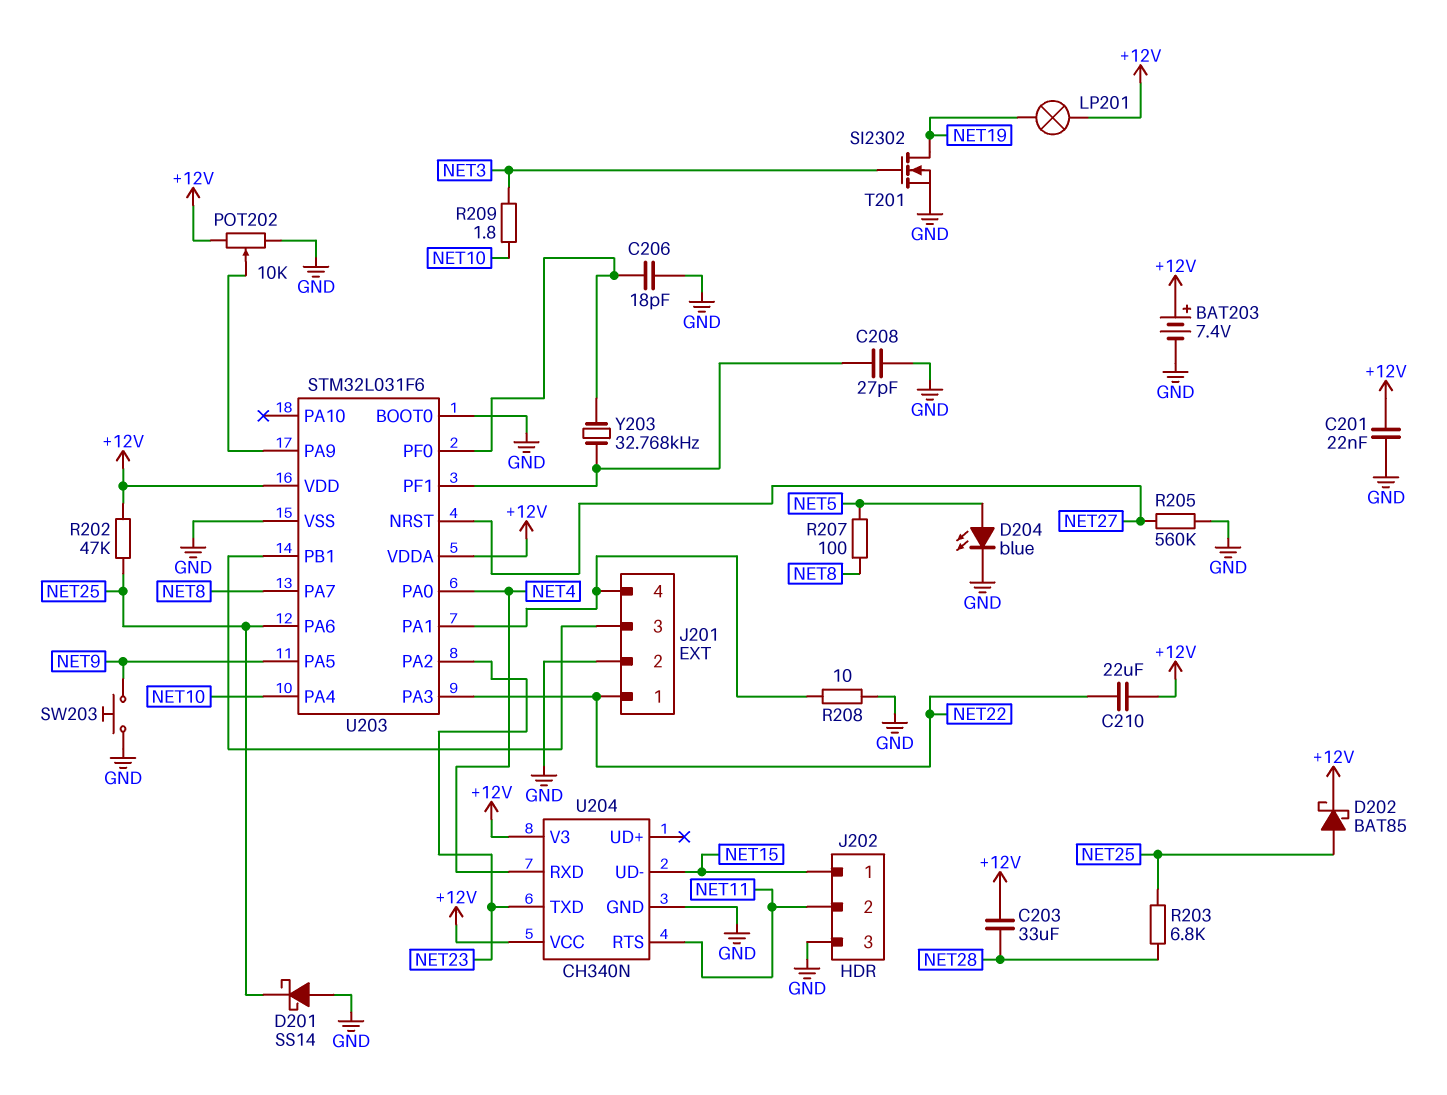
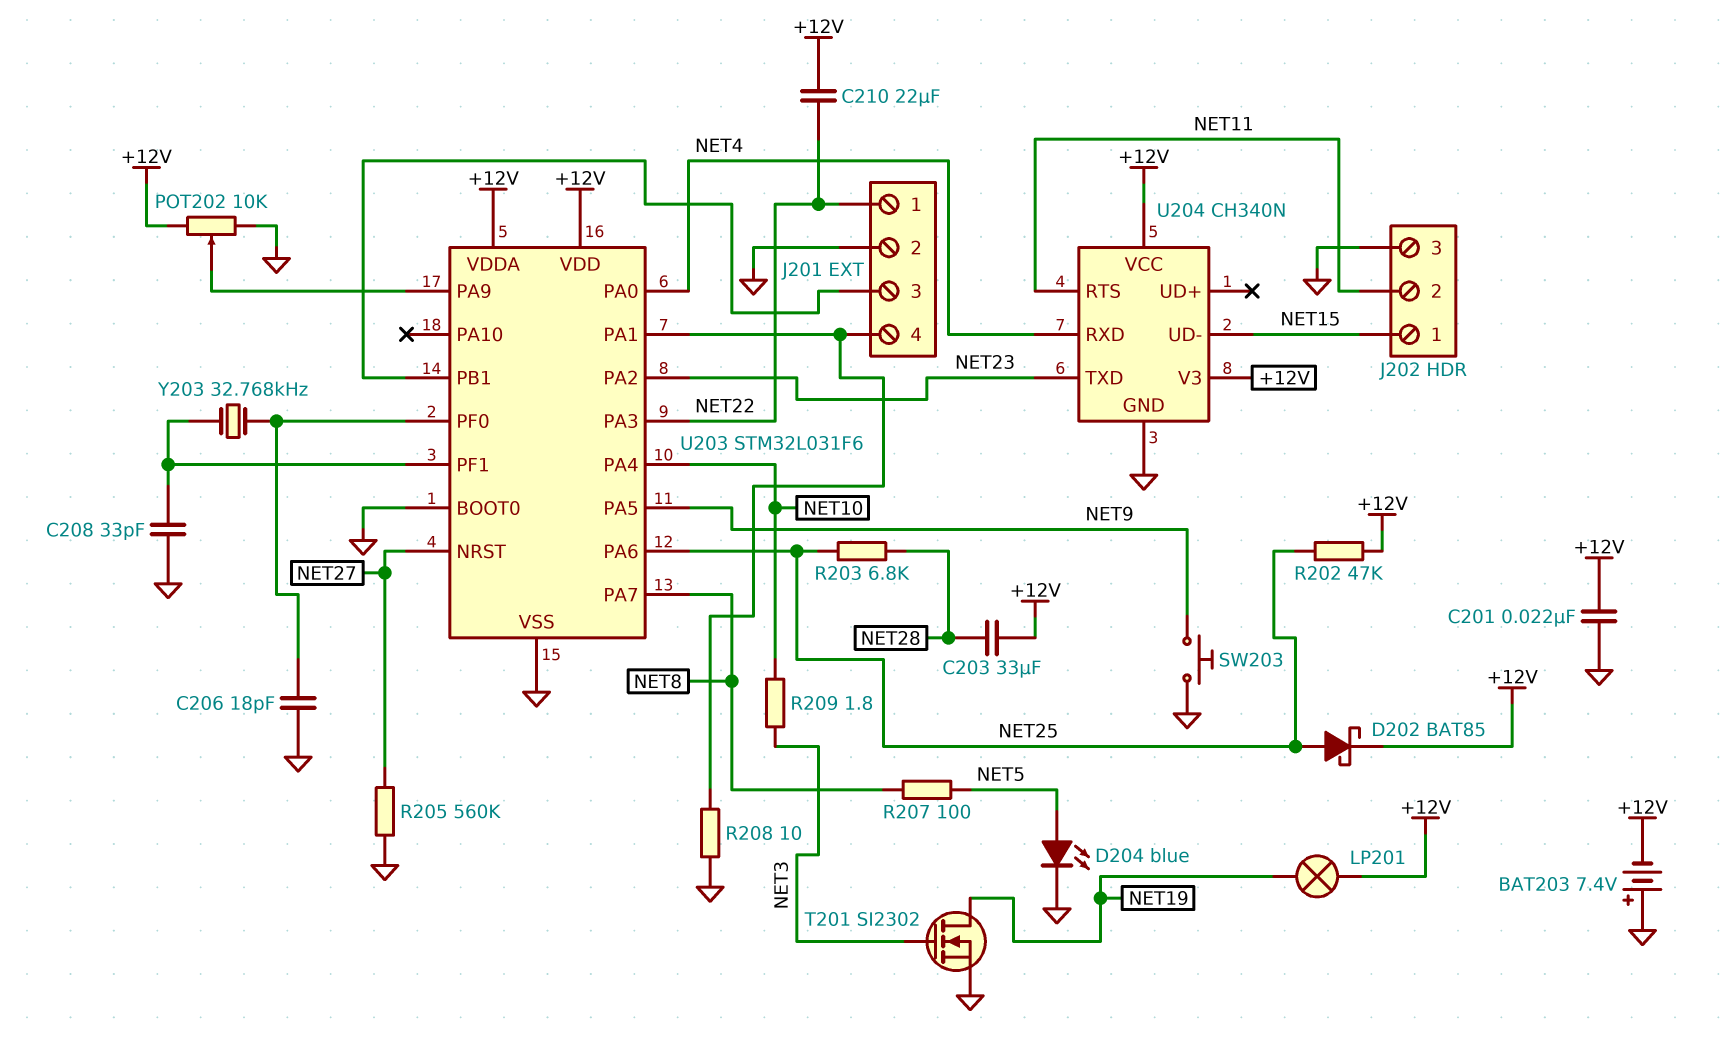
BAT203: 7.4V (plus +12V, minus GND) -> 7.4V (plus GND, minus +12V)
C208: 27pF (GND, U203/PF1) -> 33pF (GND, U203/PF1)
D201: schottky SS14 (A GND, K NET25) -> none

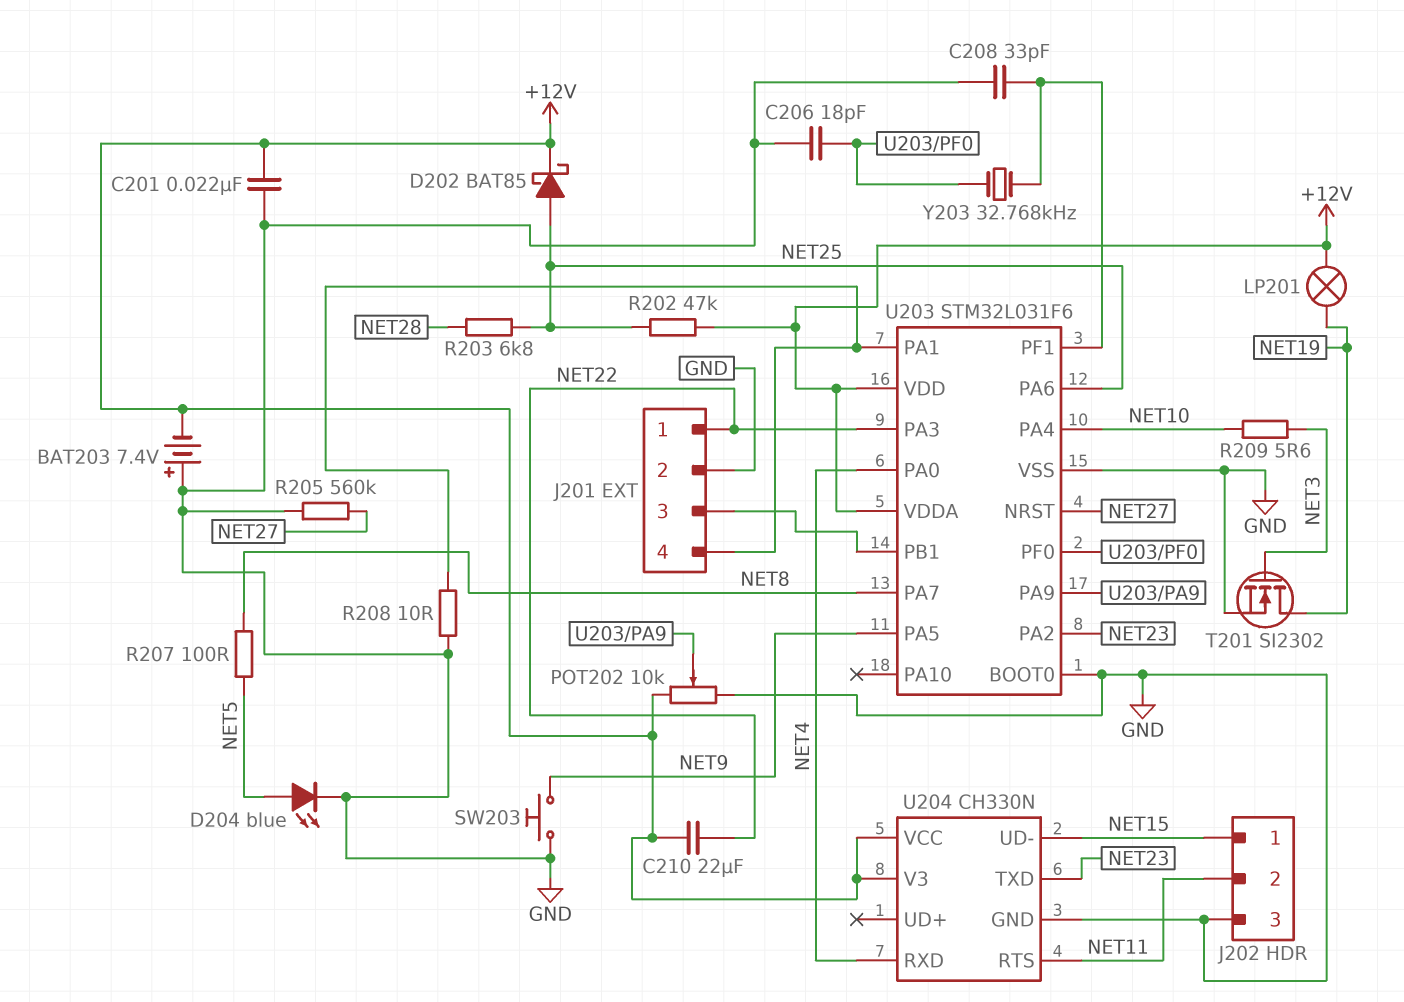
C203: 33uF (+12V, NET28) -> none
R209: 1.8 (NET3, NET10) -> 5.6 (NET3, NET10)
U204: CH340N -> CH330N

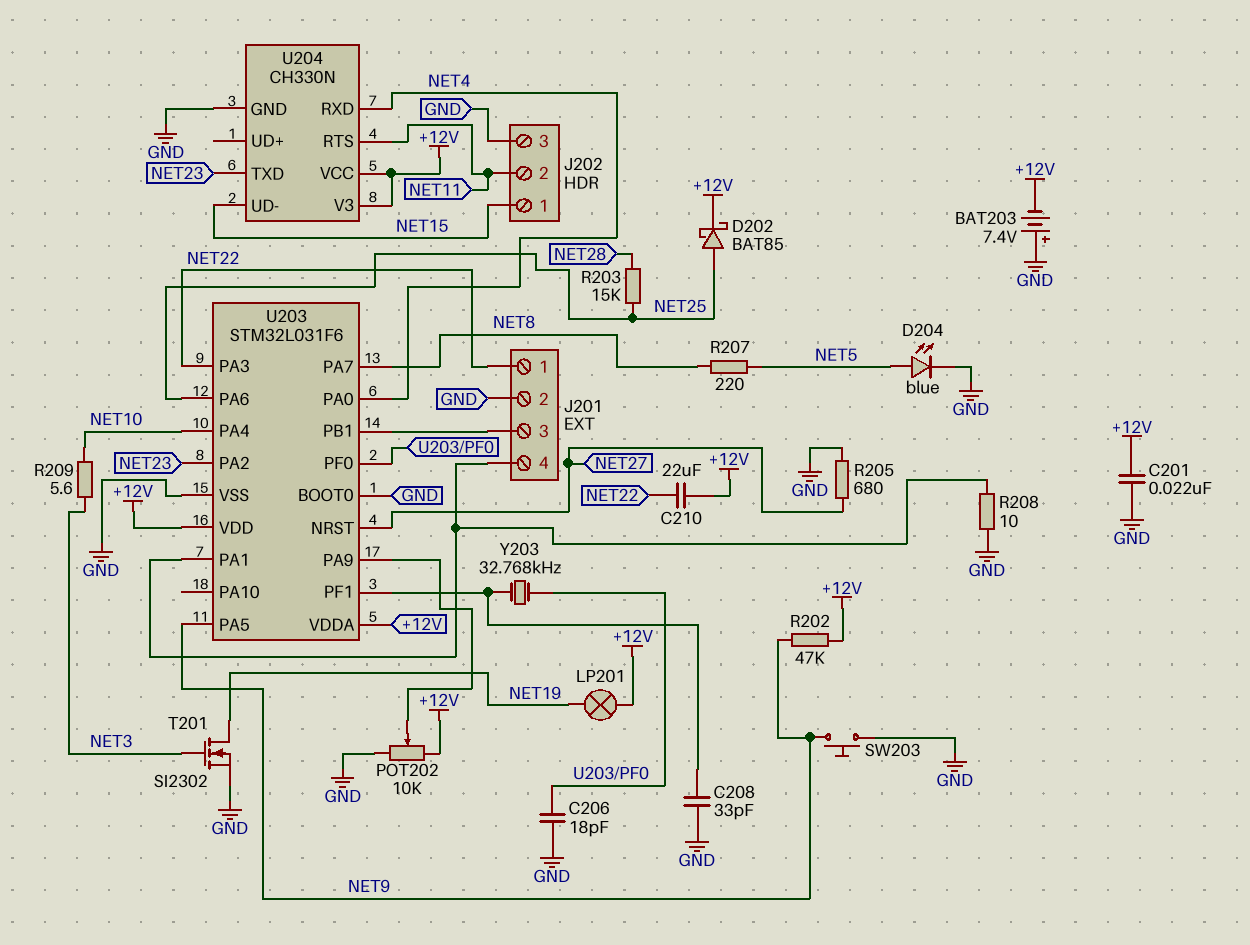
R202: 47k (+12V, NET25) -> 47k (+12V, NET9)
R203: 6.8k (NET25, NET28) -> 15k (NET25, NET28)
R205: 560k (GND, NET27) -> 680 (GND, NET27)
R207: 100 (NET5, NET8) -> 220 (NET5, NET8)

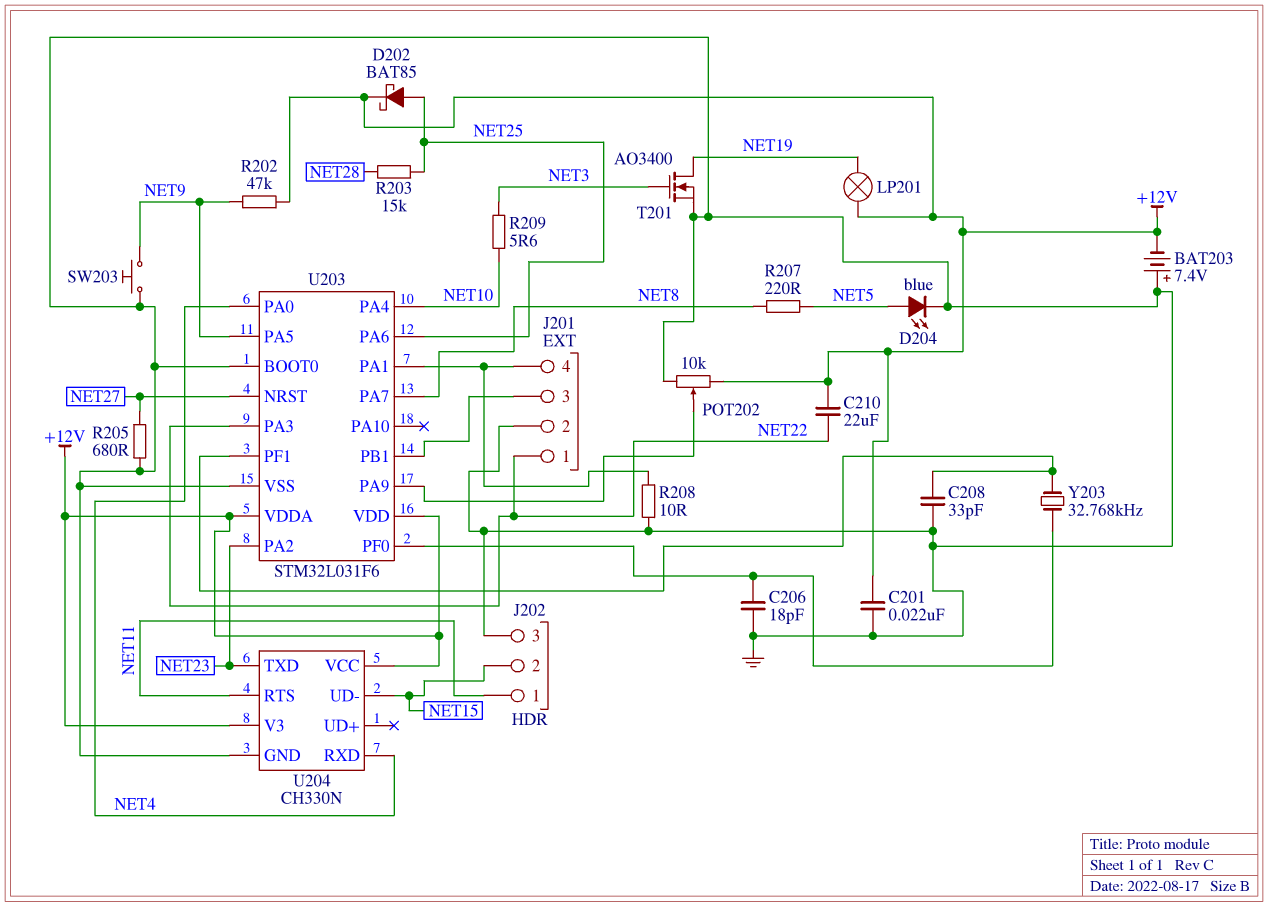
J202 pin 1: NET15 -> NET11
J202 pin 2: NET11 -> NET15
T201: NMOS SI2302 (G NET3, D NET19, S GND) -> NMOS AO3400 (G NET3, D NET19, S GND)

